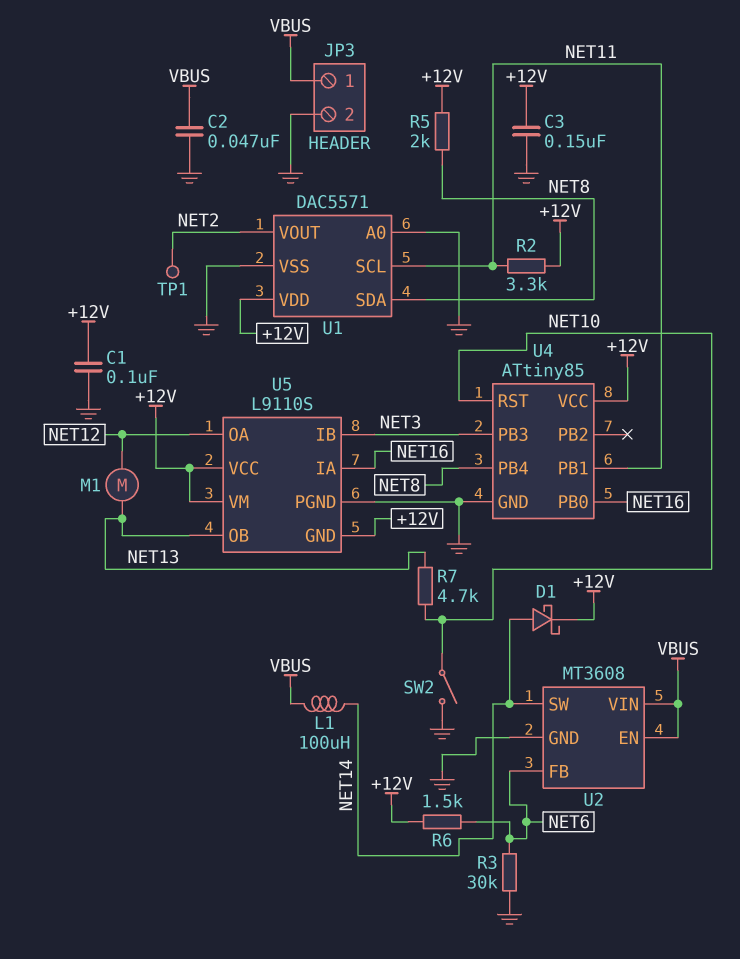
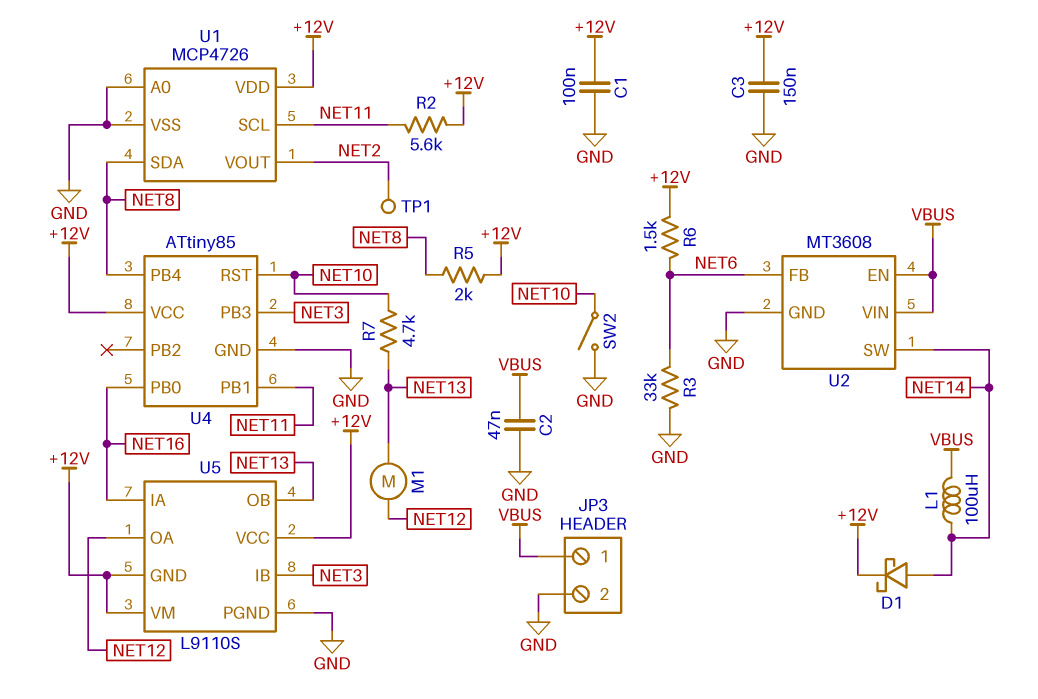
R2: 3.3k (+12V, NET11) -> 5.6k (+12V, NET11)
R3: 30k (GND, NET6) -> 33k (GND, NET6)
U1: DAC5571 -> MCP4726

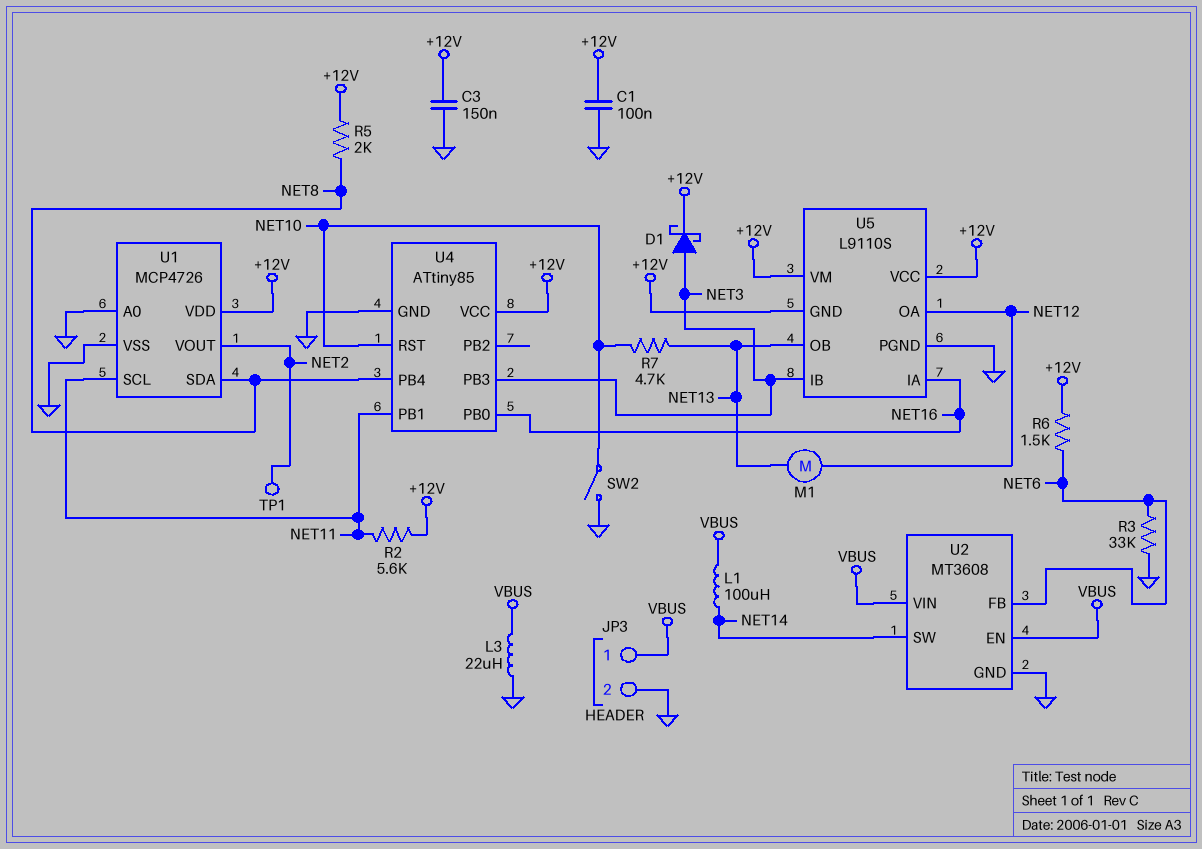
C2: 47nF (GND, VBUS) -> none
D1: schottky (A NET14, K +12V) -> schottky (A NET3, K +12V)
L3: none -> 22uH (GND, VBUS)

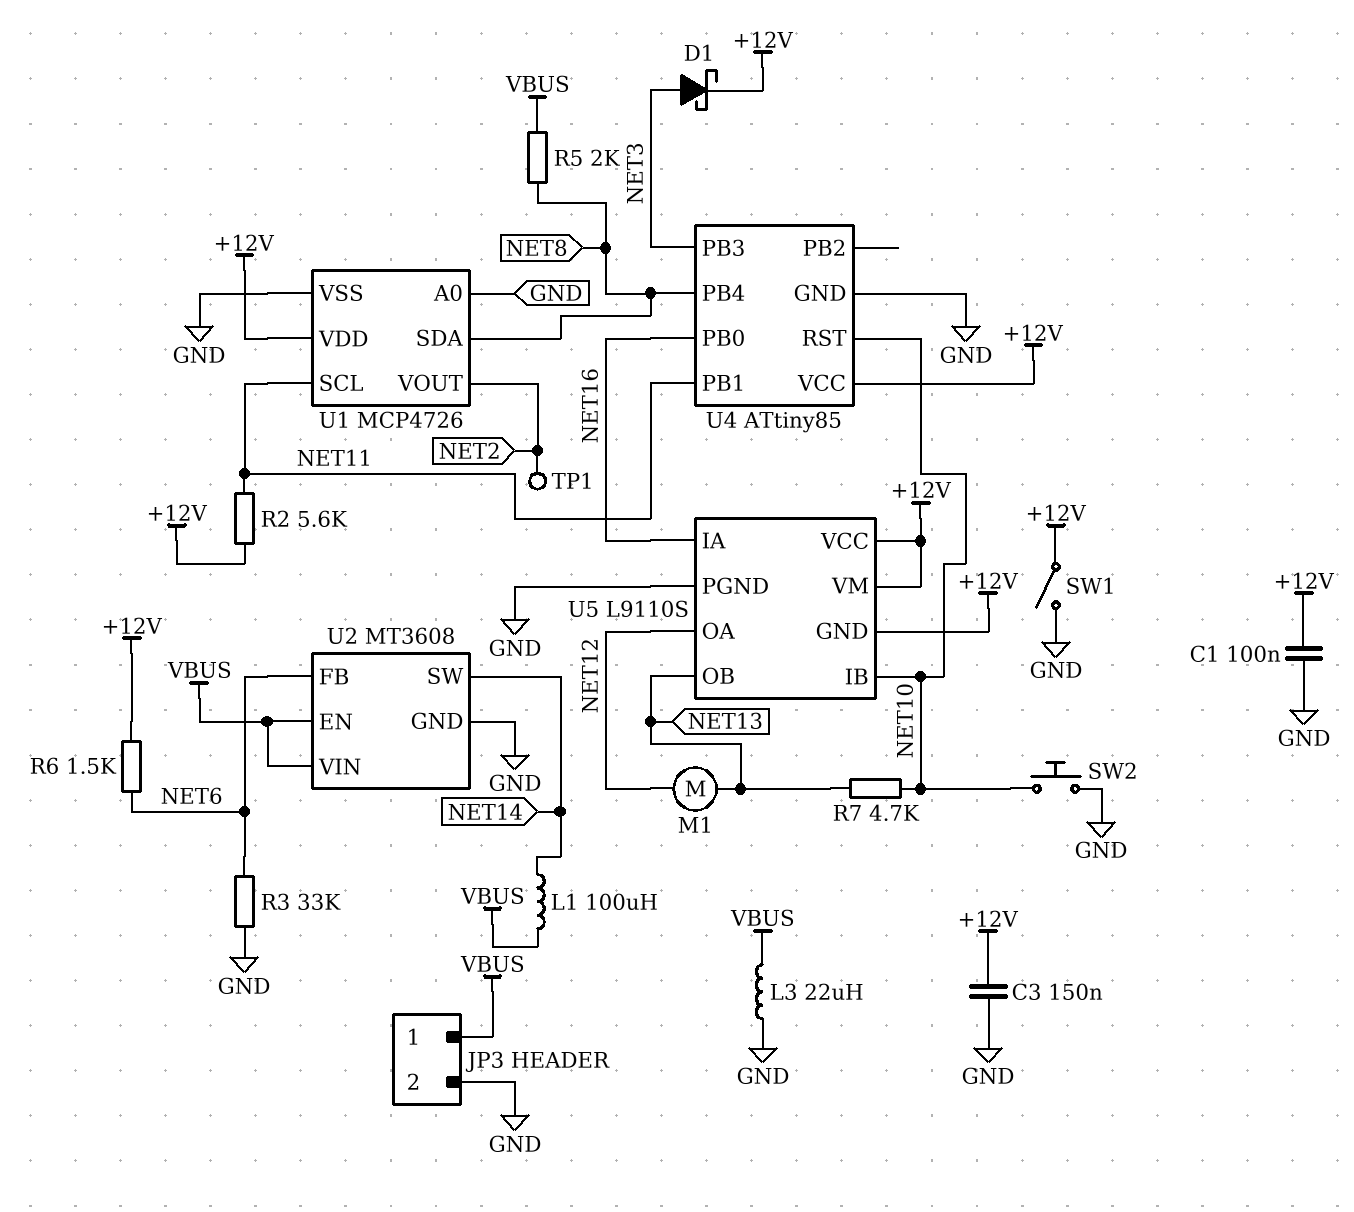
R5: 2k (+12V, NET8) -> 2k (NET8, VBUS)
SW1: none -> switch (+12V, GND)
SW2: switch (GND, NET10) -> button (GND, NET10)
U5 pin IB: NET3 -> NET10

